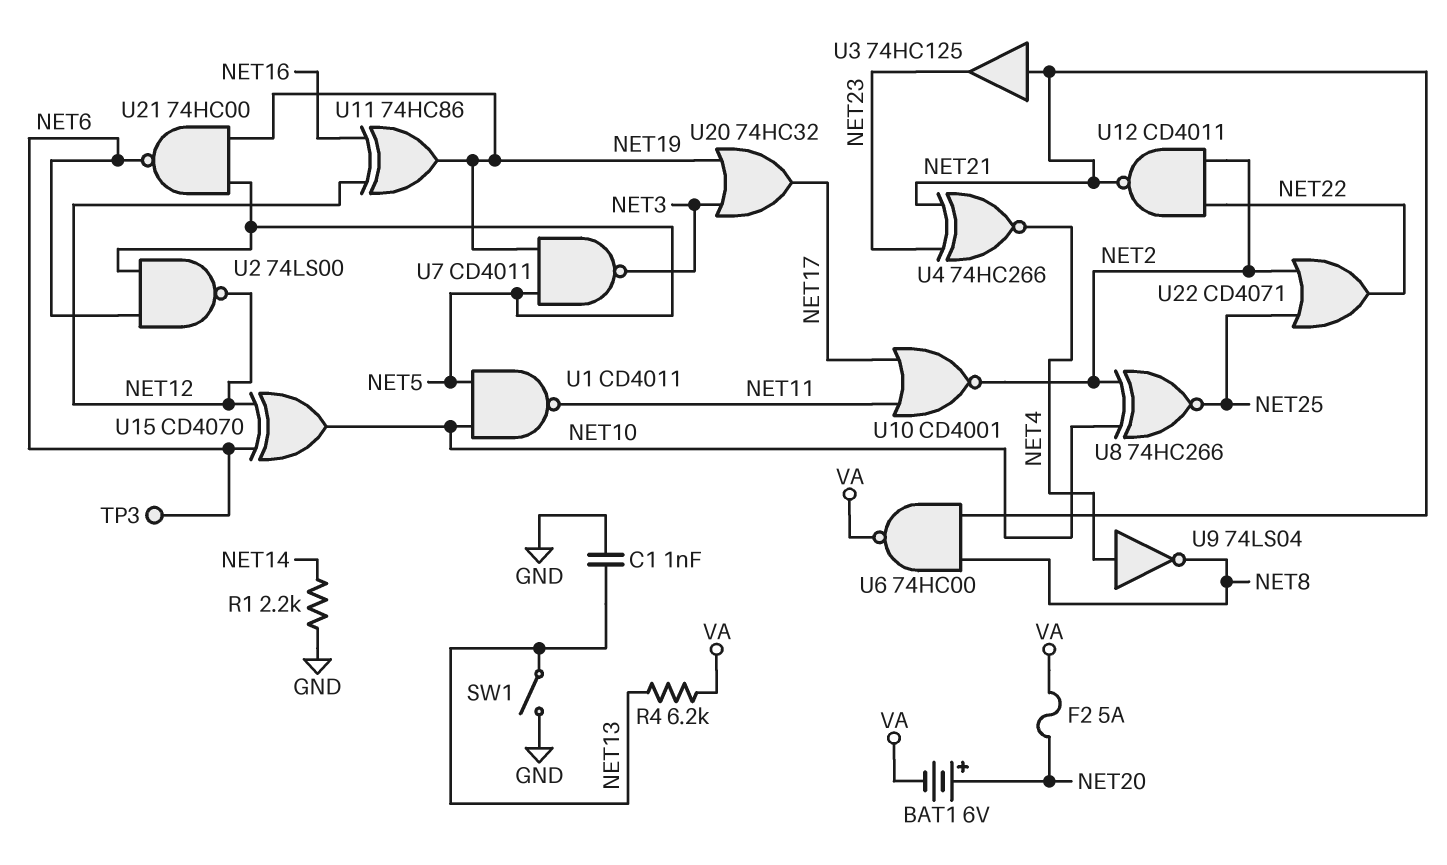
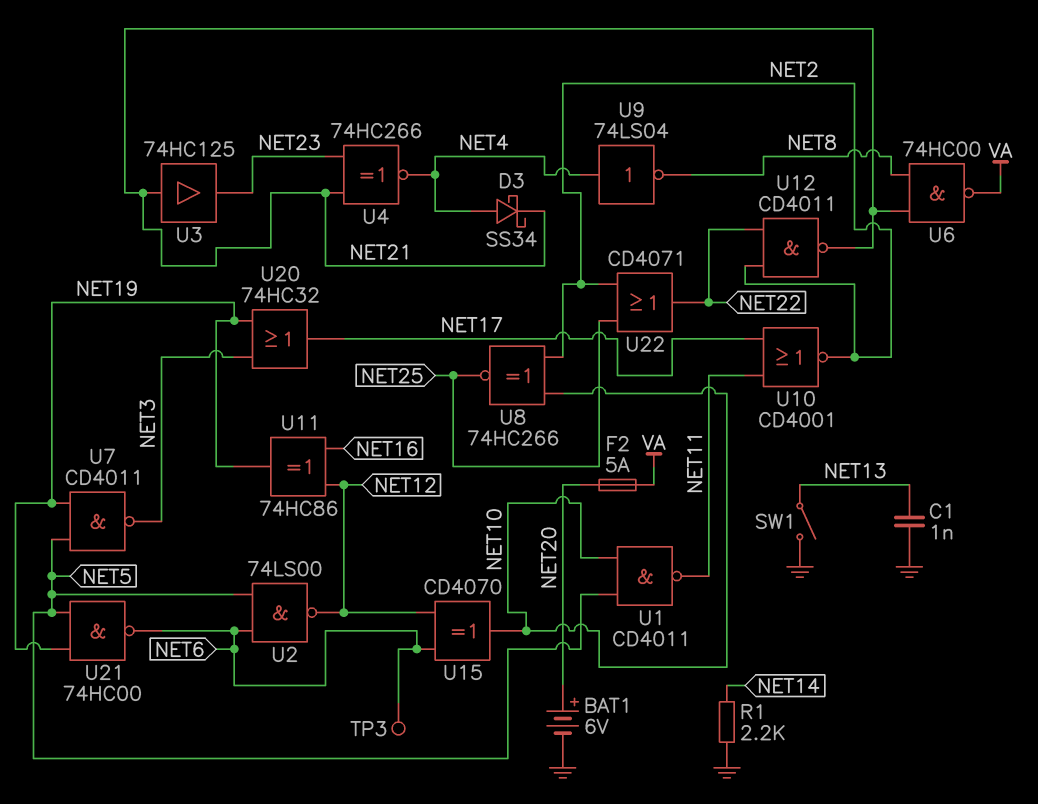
BAT1: 6V (plus NET20, minus VA) -> 6V (plus NET20, minus GND)
D3: none -> schottky SS34 (A NET4, K NET21)
R4: 6.2k (NET13, VA) -> none

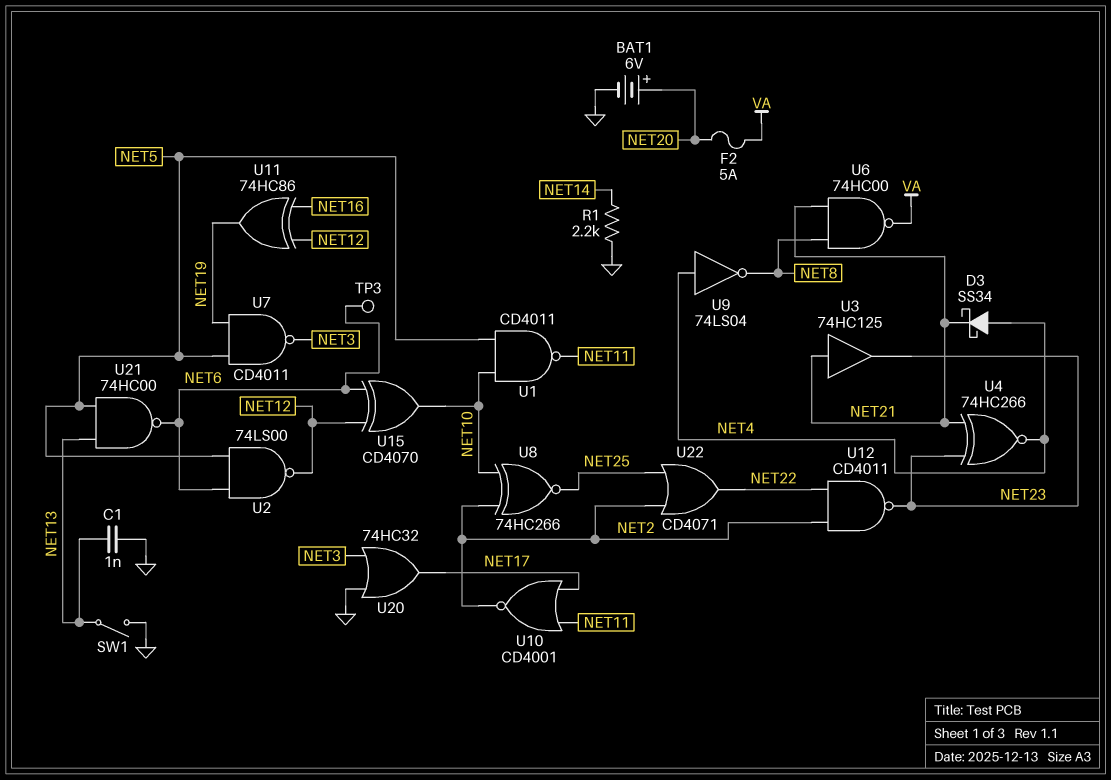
U12: NAND CD4011 (in NET2, in NET22, out NET21) -> NAND CD4011 (in NET2, in NET22, out NET23)
U20: OR 74HC32 (in NET3, in NET19, out NET17) -> OR 74HC32 (in GND, in NET3, out NET17)
U21: NAND 74HC00 (in NET5, in NET19, out NET6) -> NAND 74HC00 (in NET5, in NET13, out NET6)

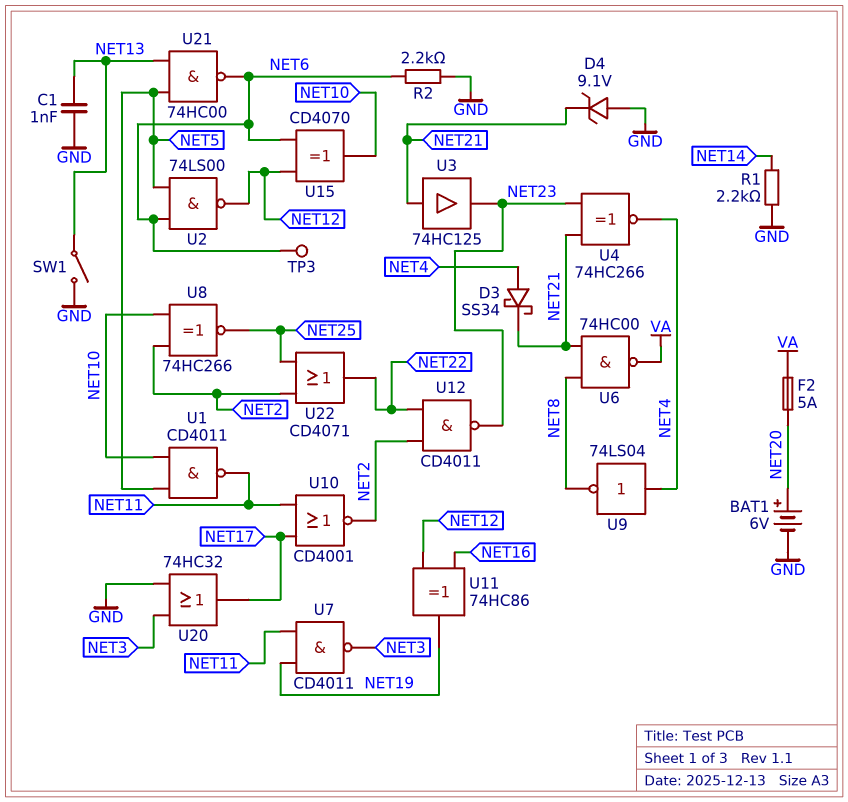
D4: none -> zener 9.1V (A GND, K NET21)
R2: none -> 2.2k (GND, NET6)
U7: NAND CD4011 (in NET5, in NET19, out NET3) -> NAND CD4011 (in NET11, in NET19, out NET3)

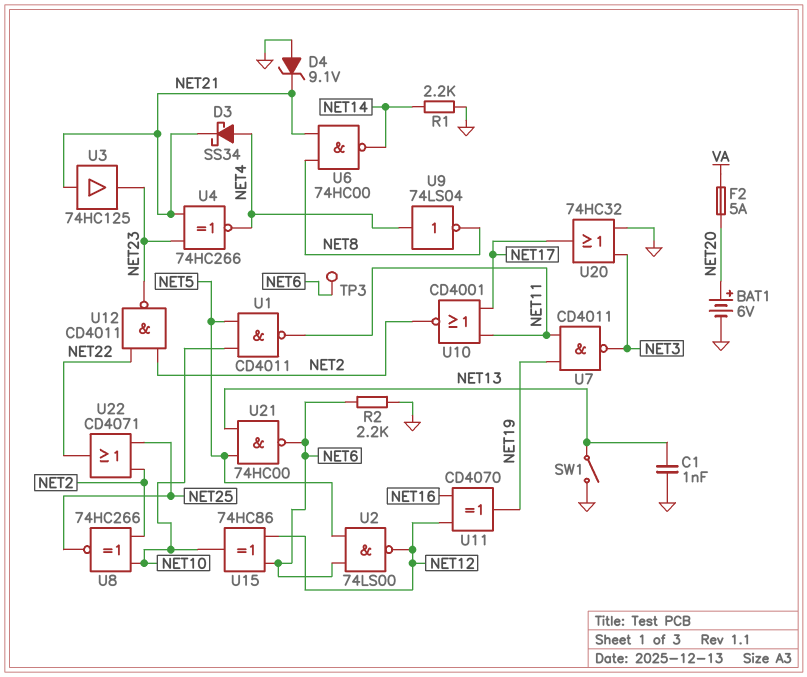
U6: NAND 74HC00 (in NET8, in NET21, out VA) -> NAND 74HC00 (in NET8, in NET21, out NET14)
U11: XOR 74HC86 (in NET12, in NET16, out NET19) -> XOR CD4070 (in NET12, in NET16, out NET19)
U15: XOR CD4070 (in NET6, in NET12, out NET10) -> XOR 74HC86 (in NET6, in NET12, out NET10)

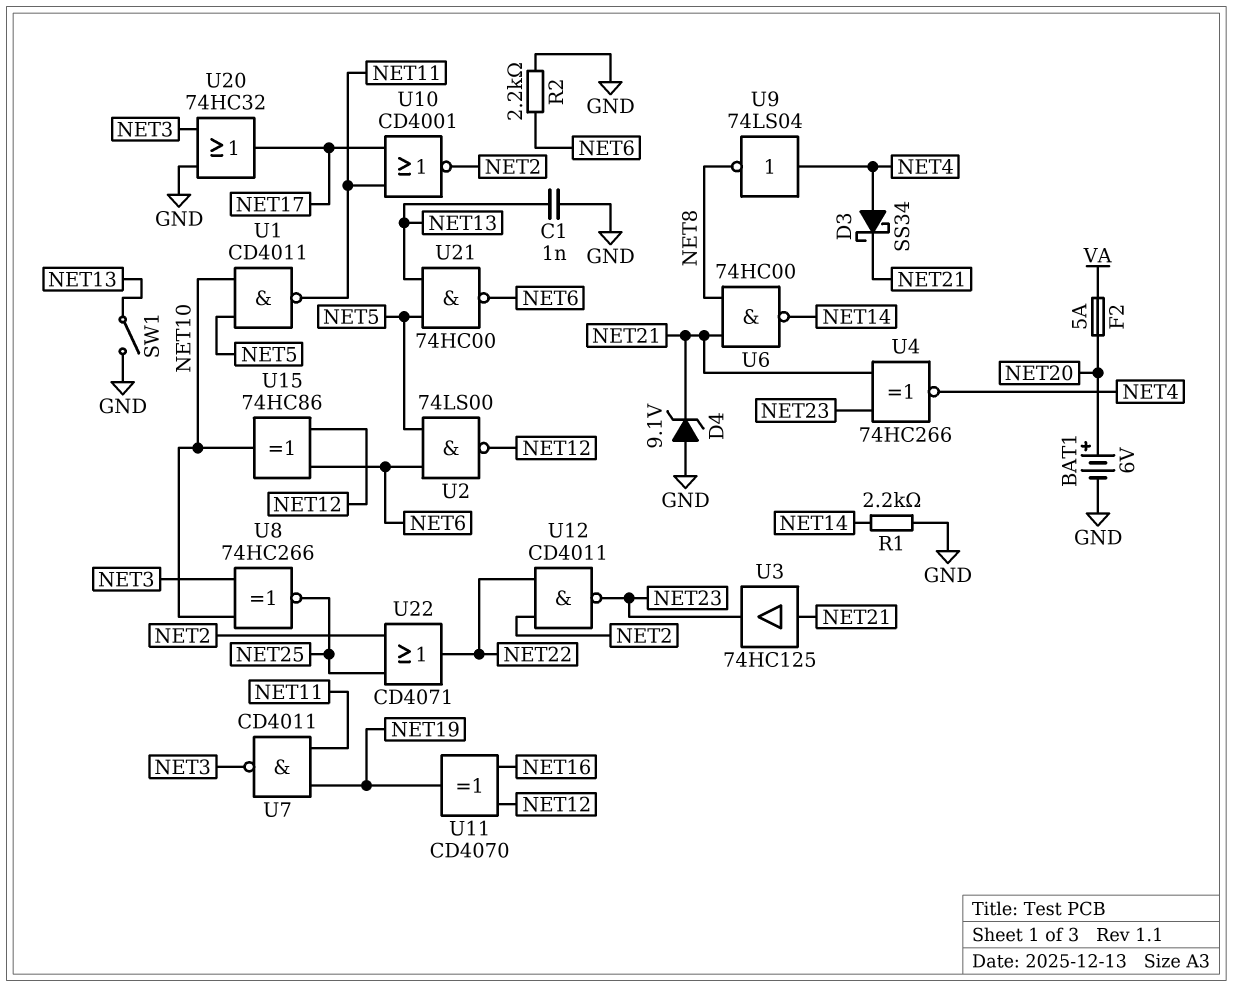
TP3: test point (NET6) -> none
U8: XNOR 74HC266 (in NET2, in NET10, out NET25) -> XNOR 74HC266 (in NET3, in NET10, out NET25)

